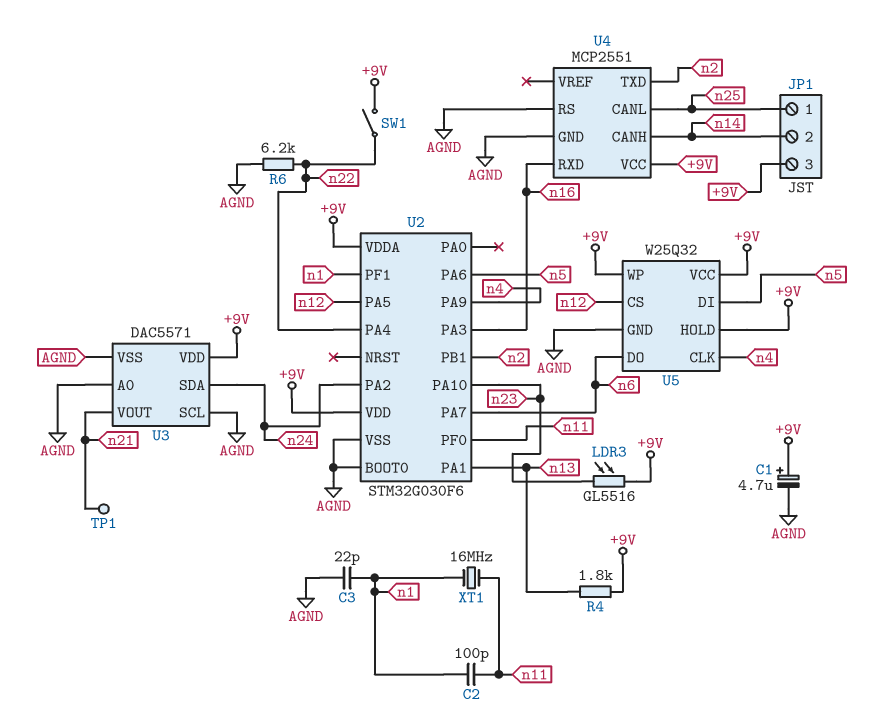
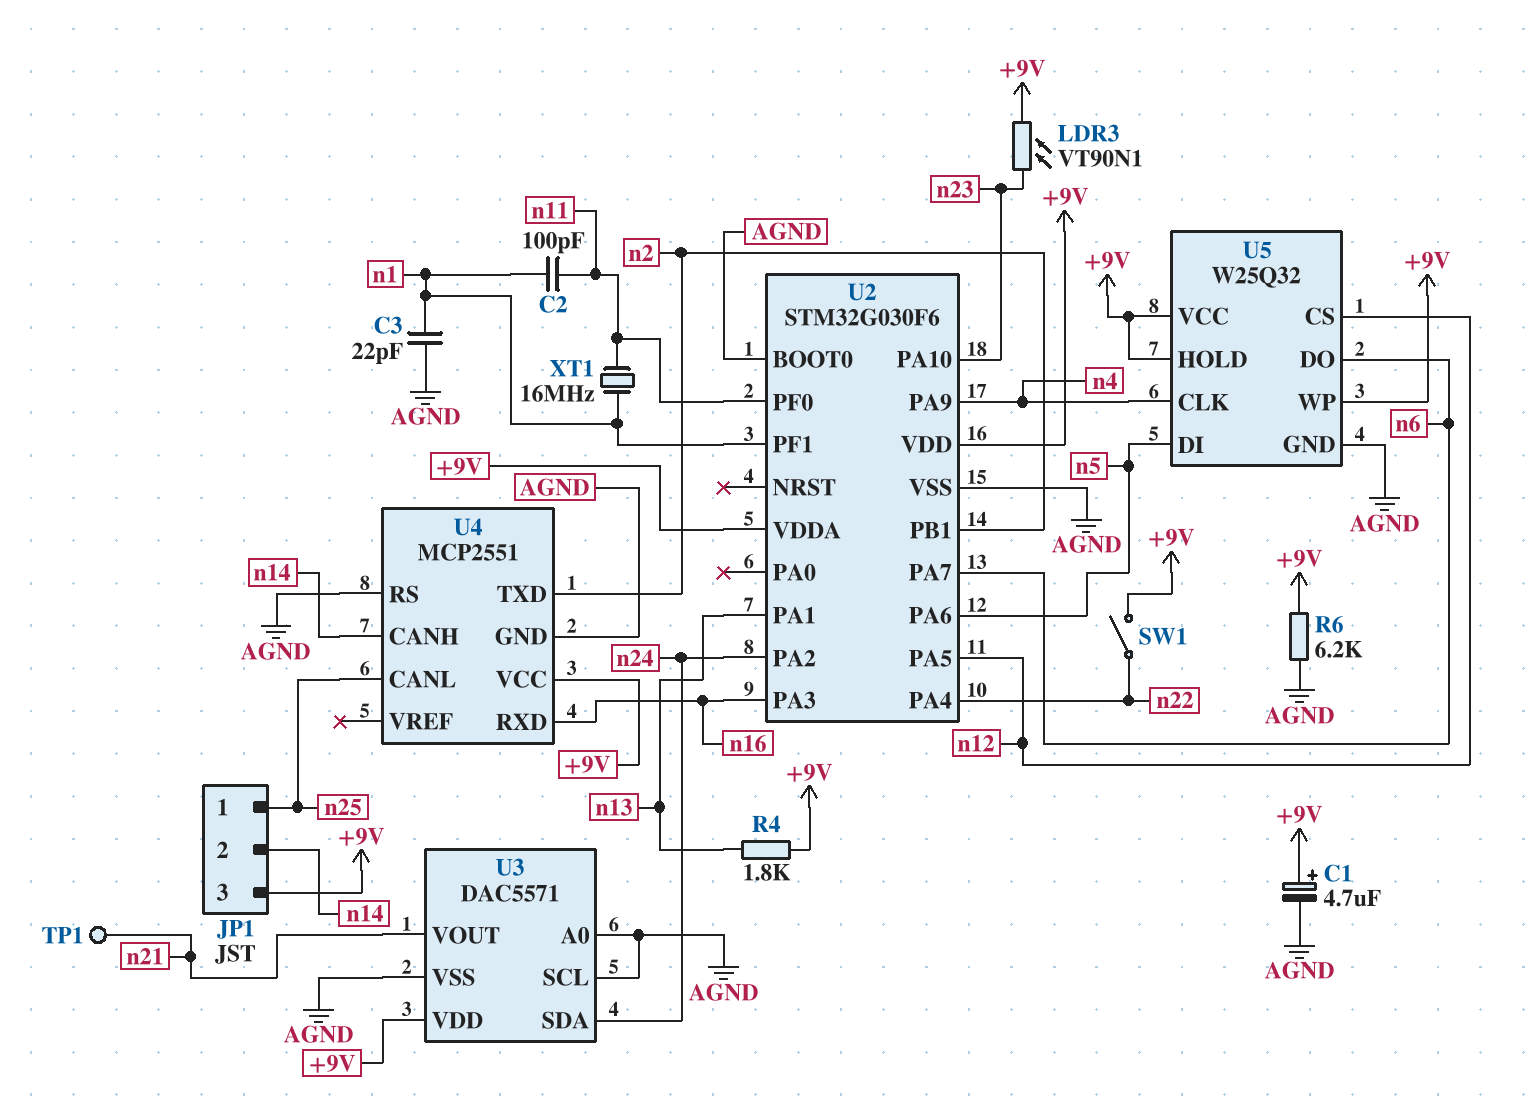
LDR3: GL5516 (+9V, n23) -> VT90N1 (+9V, n23)
R6: 6.2k (AGND, n22) -> 6.2k (+9V, AGND)

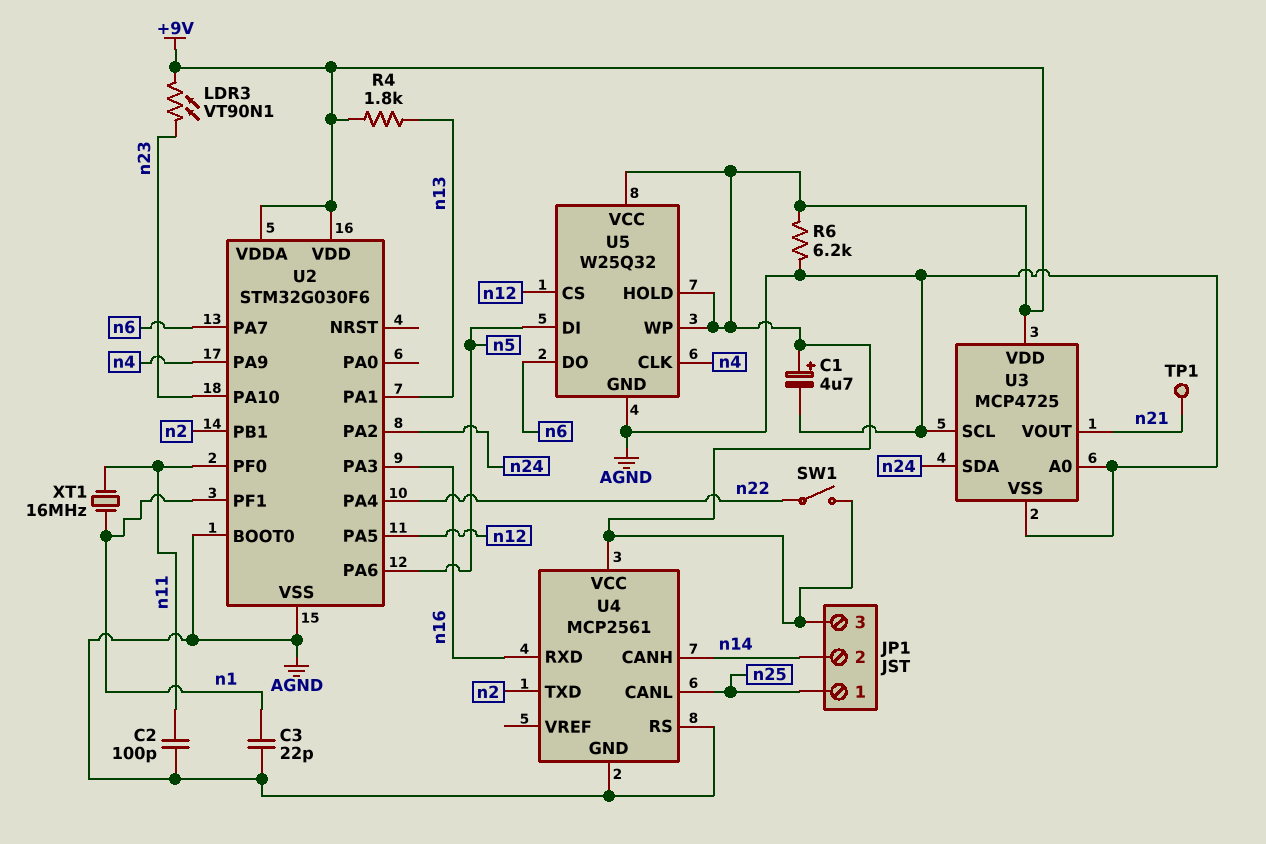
C2: 100pF (n1, n11) -> 100pF (AGND, n11)
U3: DAC5571 -> MCP4725
U4: MCP2551 -> MCP2561

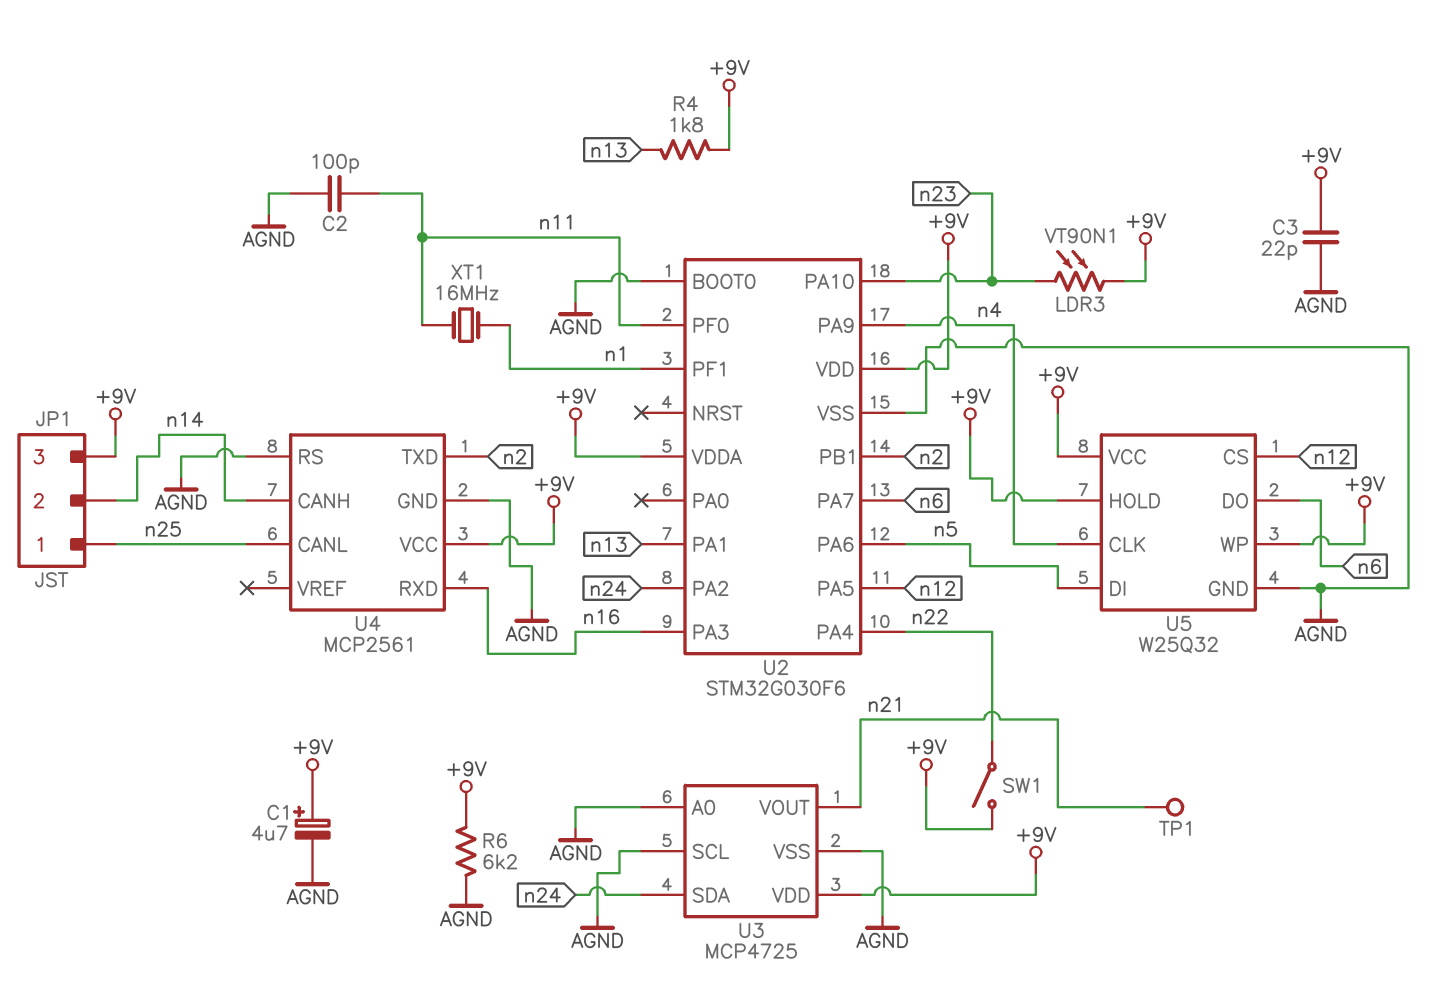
C3: 22pF (AGND, n1) -> 22pF (+9V, AGND)

